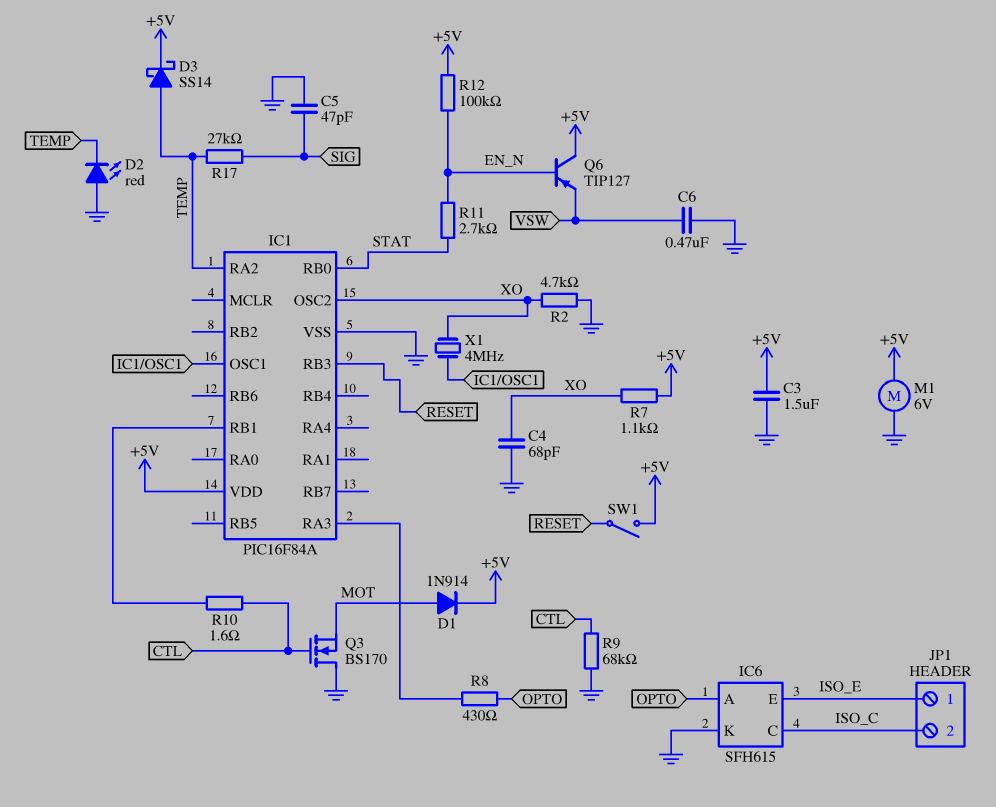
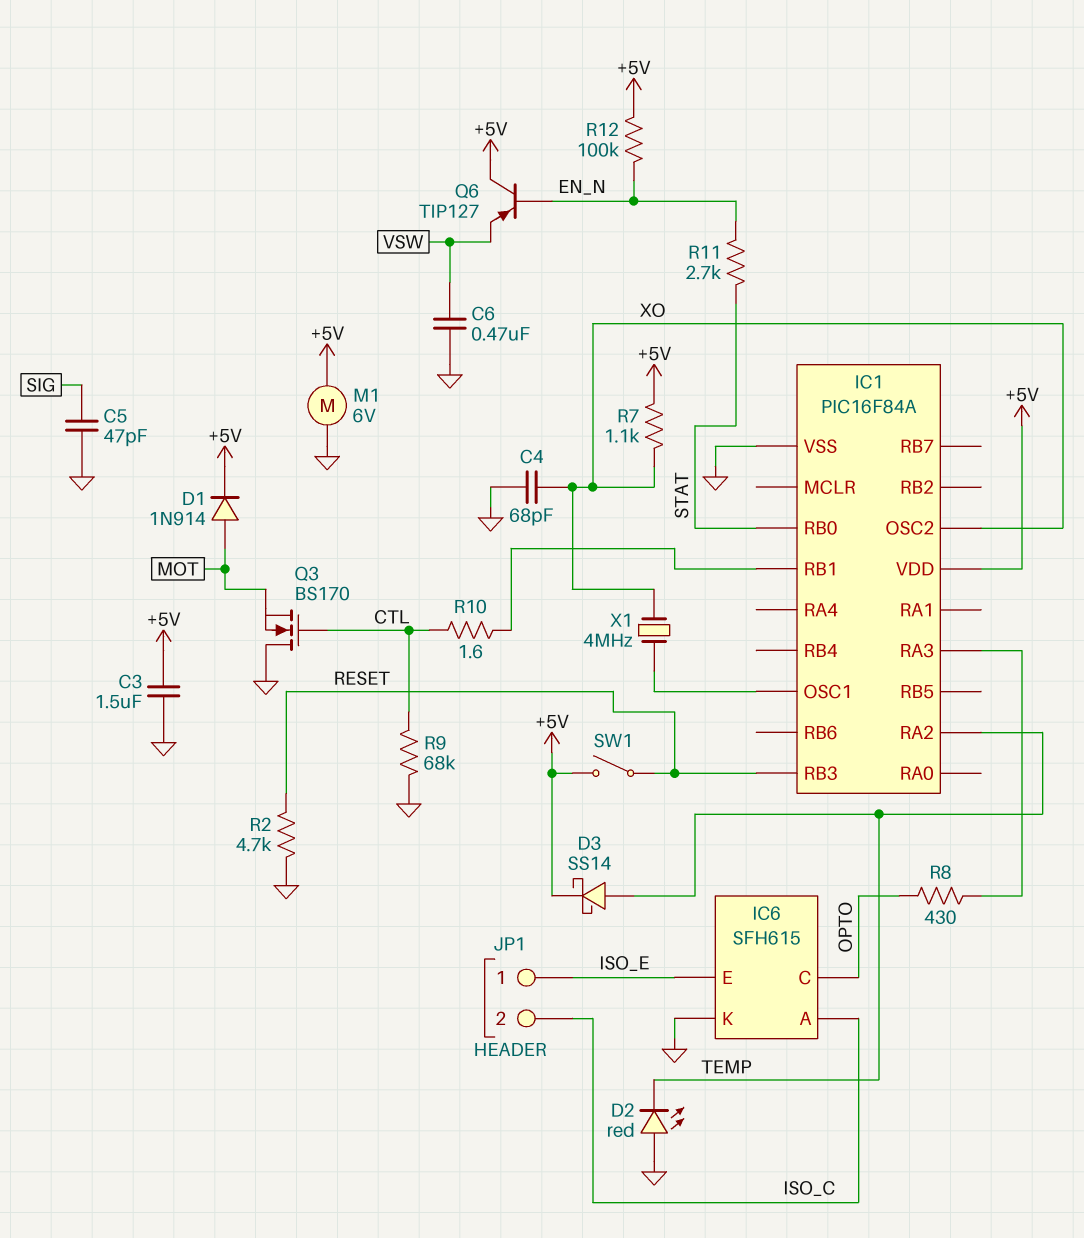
IC6 pin A: OPTO -> ISO_C
IC6 pin C: ISO_C -> OPTO
R2: 4.7k (GND, XO) -> 4.7k (GND, RESET)
R17: 27k (SIG, TEMP) -> none

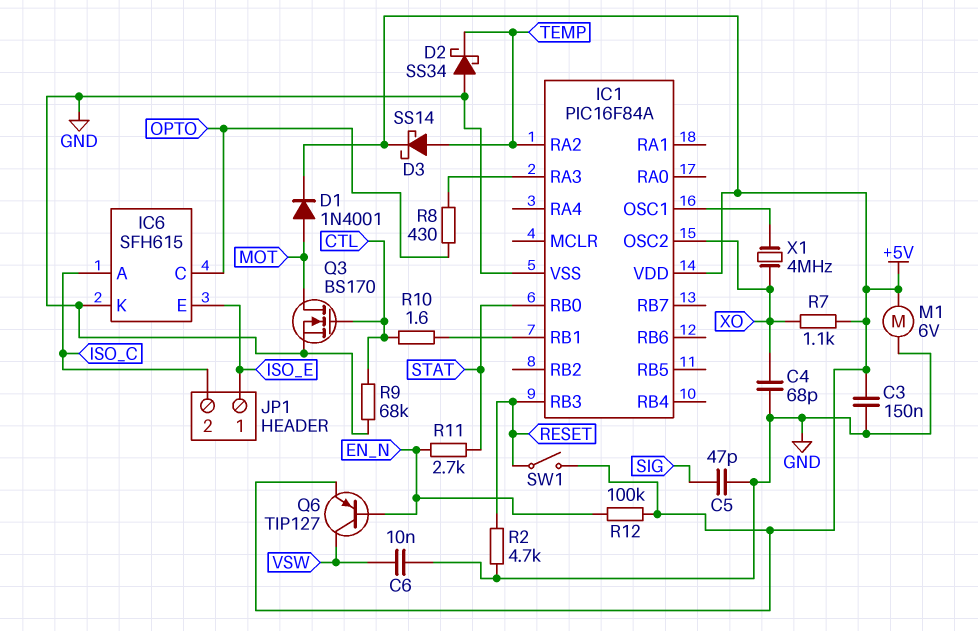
C3: 1.5uF (+5V, GND) -> 150nF (+5V, GND)
C6: 470nF (GND, VSW) -> 10nF (GND, VSW)
D1: diode 1N914 (A MOT, K +5V) -> diode 1N4001 (A MOT, K +5V)
D2: LED red (A GND, K TEMP) -> schottky SS34 (A GND, K TEMP)
Q3: NMOS BS170 (G CTL, D GND, S MOT) -> NMOS BS170 (G CTL, D MOT, S GND)
Q6: PNP TIP127 (B EN_N, C +5V, E VSW) -> PNP TIP127 (B EN_N, C VSW, E +5V)

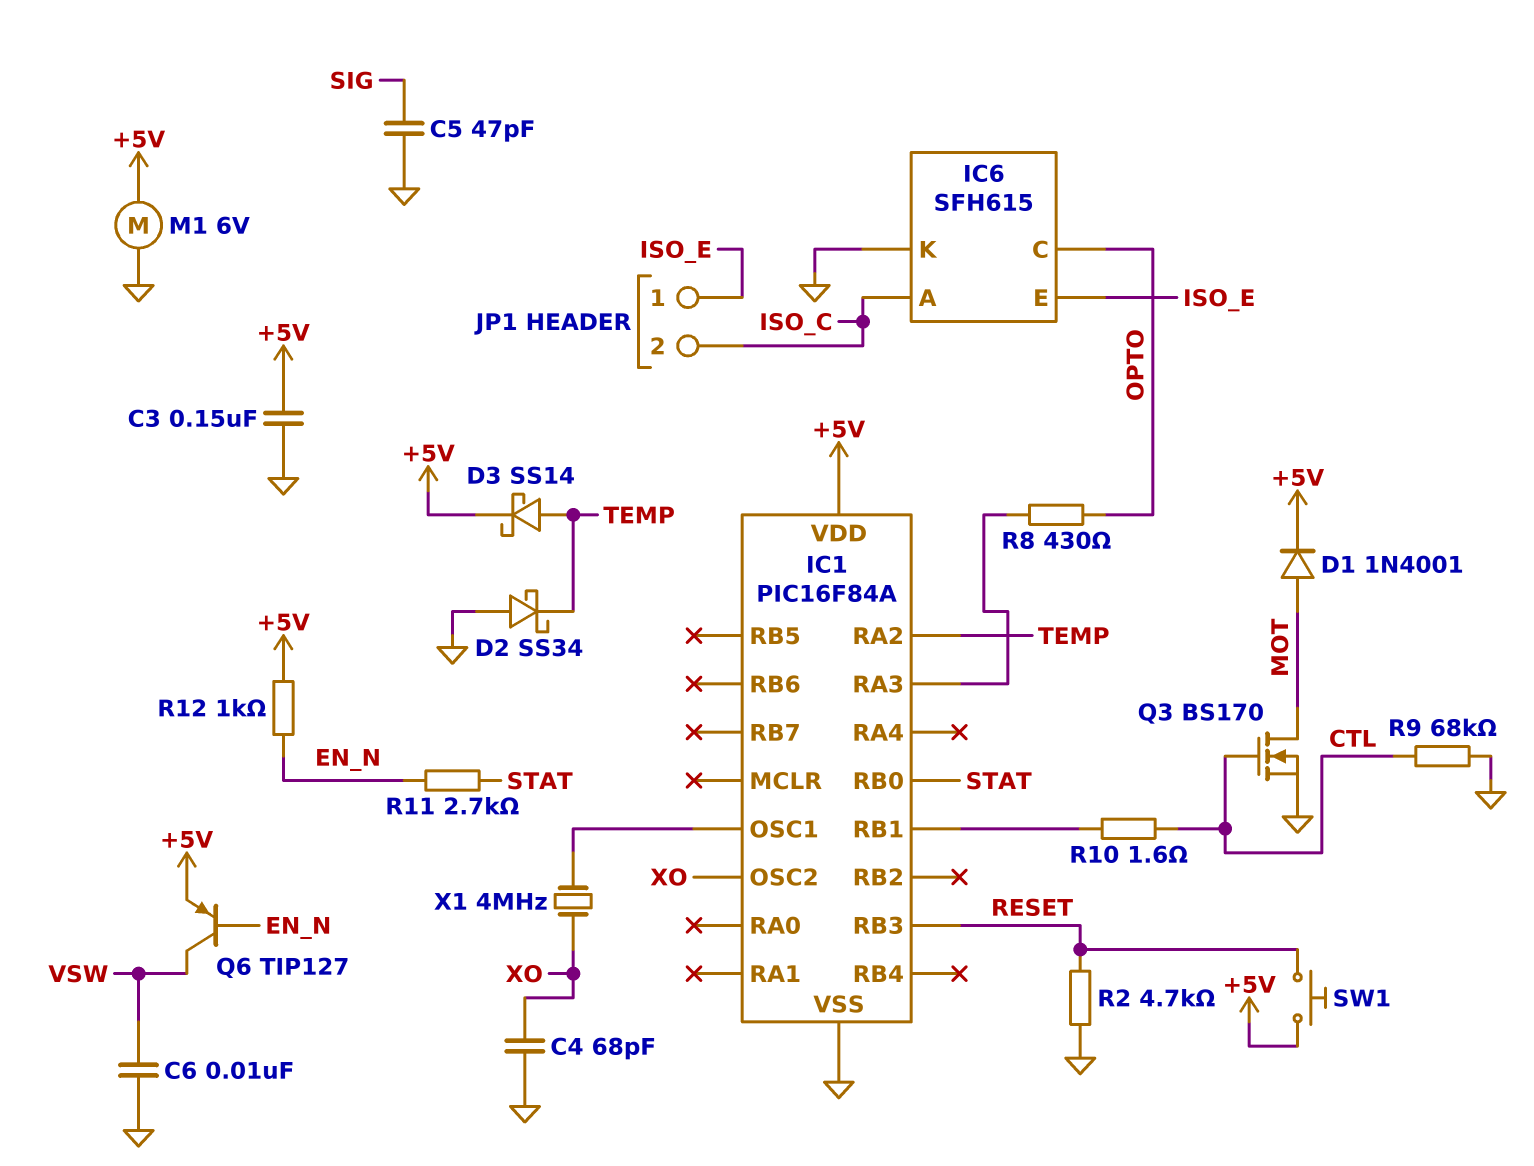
R7: 1.1k (+5V, XO) -> none
R12: 100k (+5V, EN_N) -> 1k (+5V, EN_N)
SW1: switch (+5V, RESET) -> button (+5V, RESET)

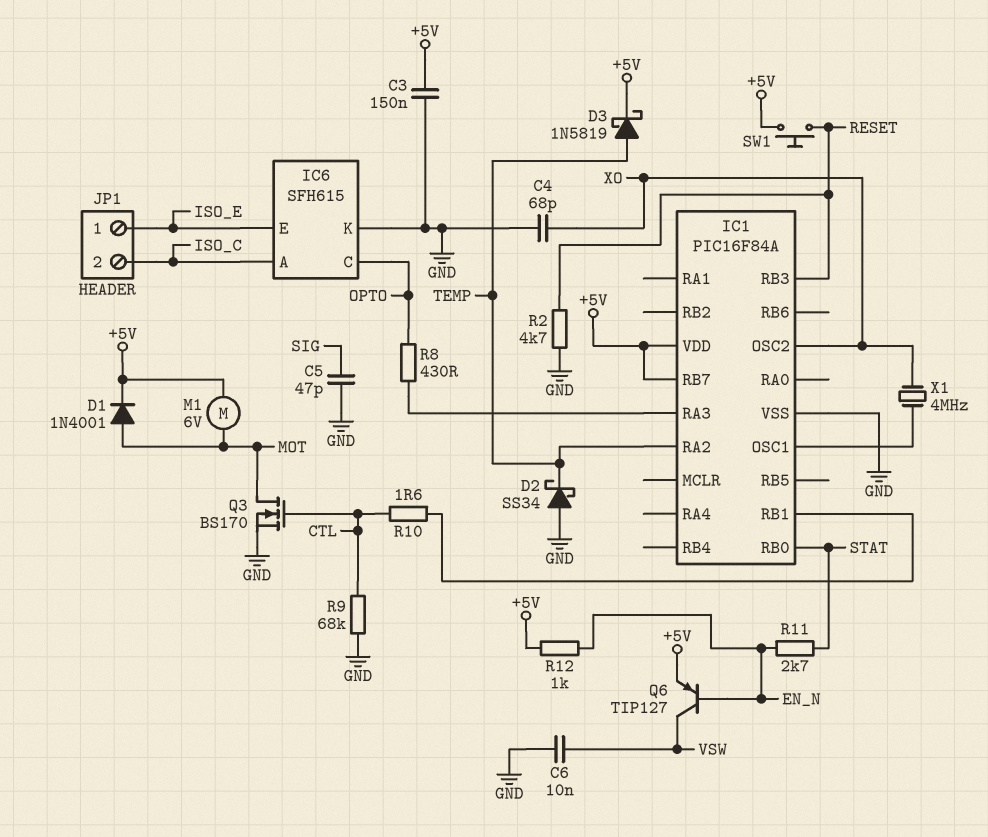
D3: schottky SS14 (A TEMP, K +5V) -> schottky 1N5819 (A TEMP, K +5V)
IC1 pin RB7: none -> +5V
M1: motor 6V (+5V, GND) -> motor 6V (+5V, MOT)

